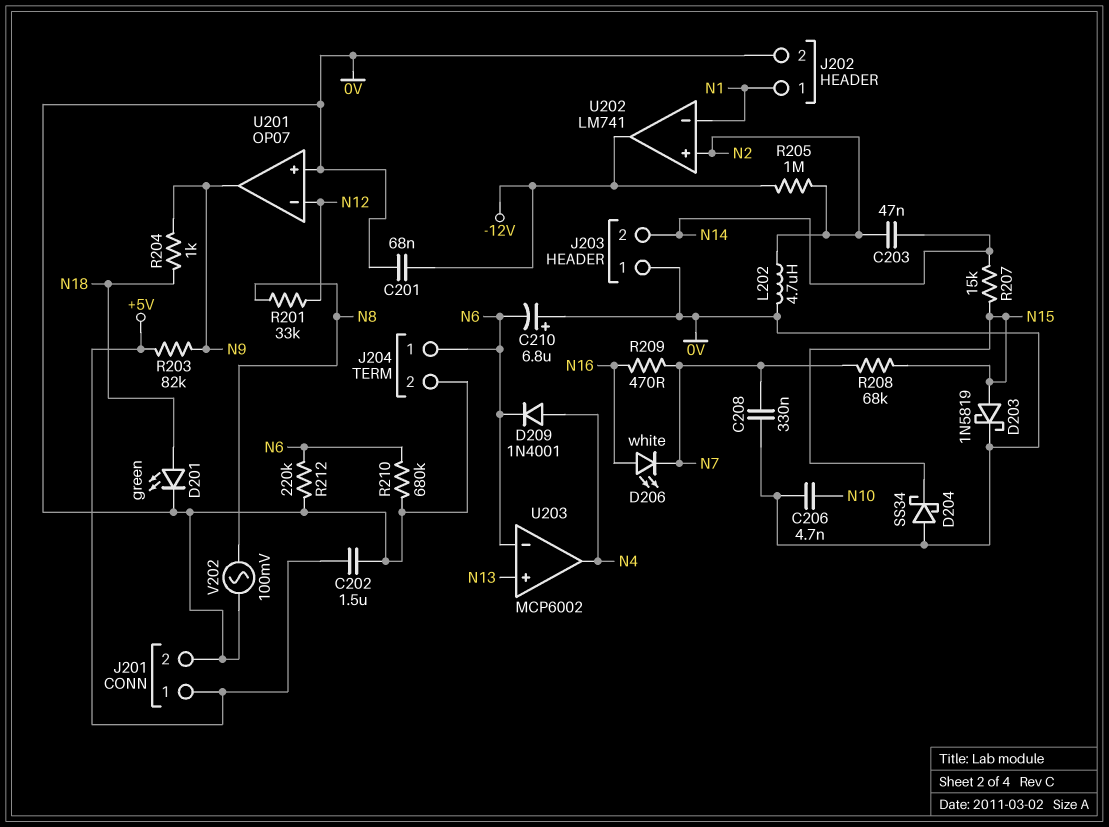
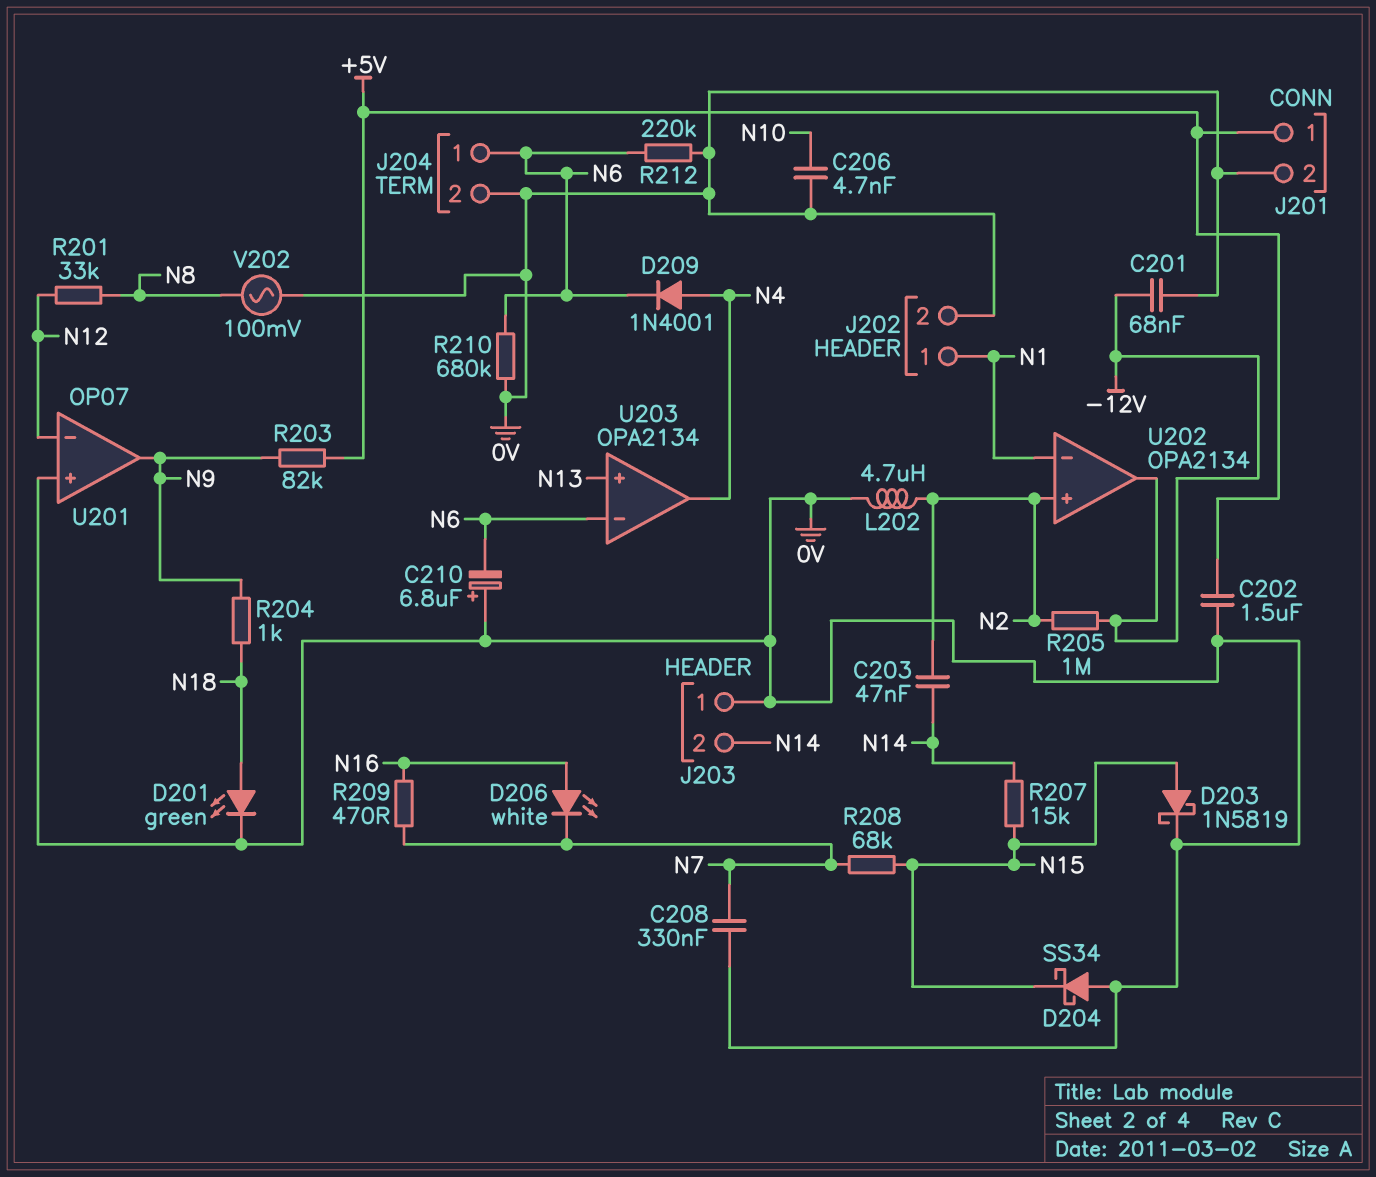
U202: LM741 -> OPA2134
U203: MCP6002 -> OPA2134

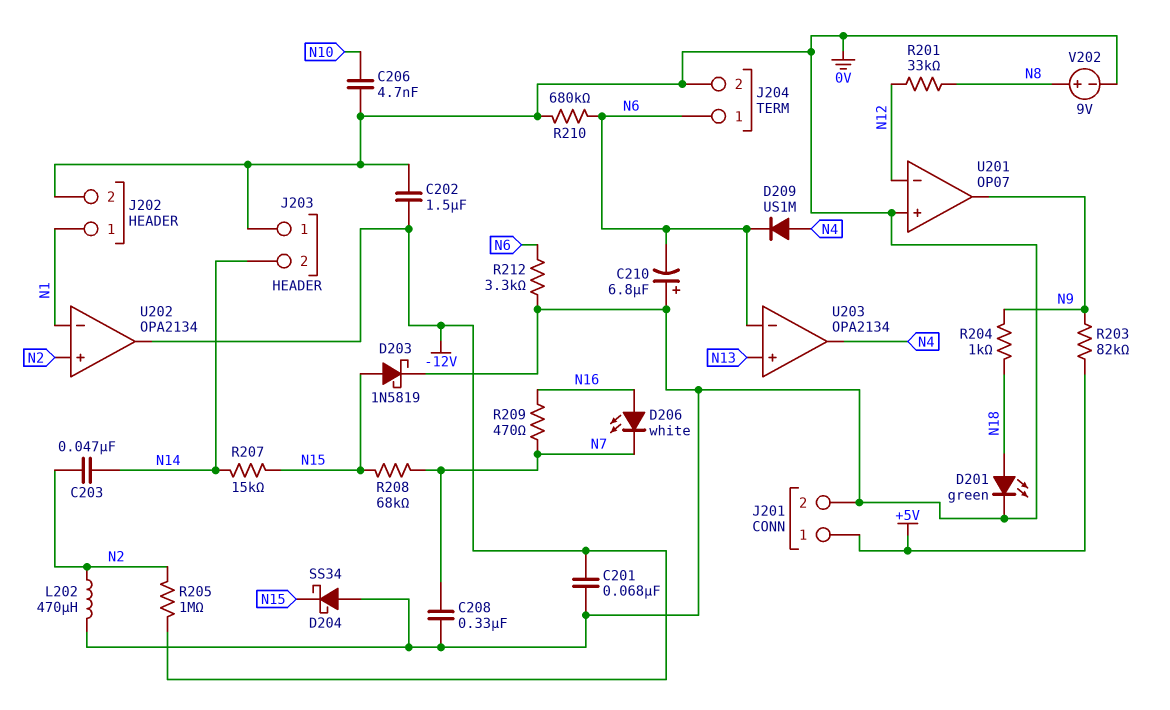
C202: 1.5uF (+5V, 0V) -> 1.5uF (-12V, 0V)
D209: diode 1N4001 (A N4, K N6) -> diode US1M (A N4, K N6)
L202: 4.7uH (0V, N2) -> 470uH (0V, N2)
R212: 220k (0V, N6) -> 3.3k (0V, N6)
V202: AC 100mV (0V, N8) -> 9V (plus N8, minus 0V)

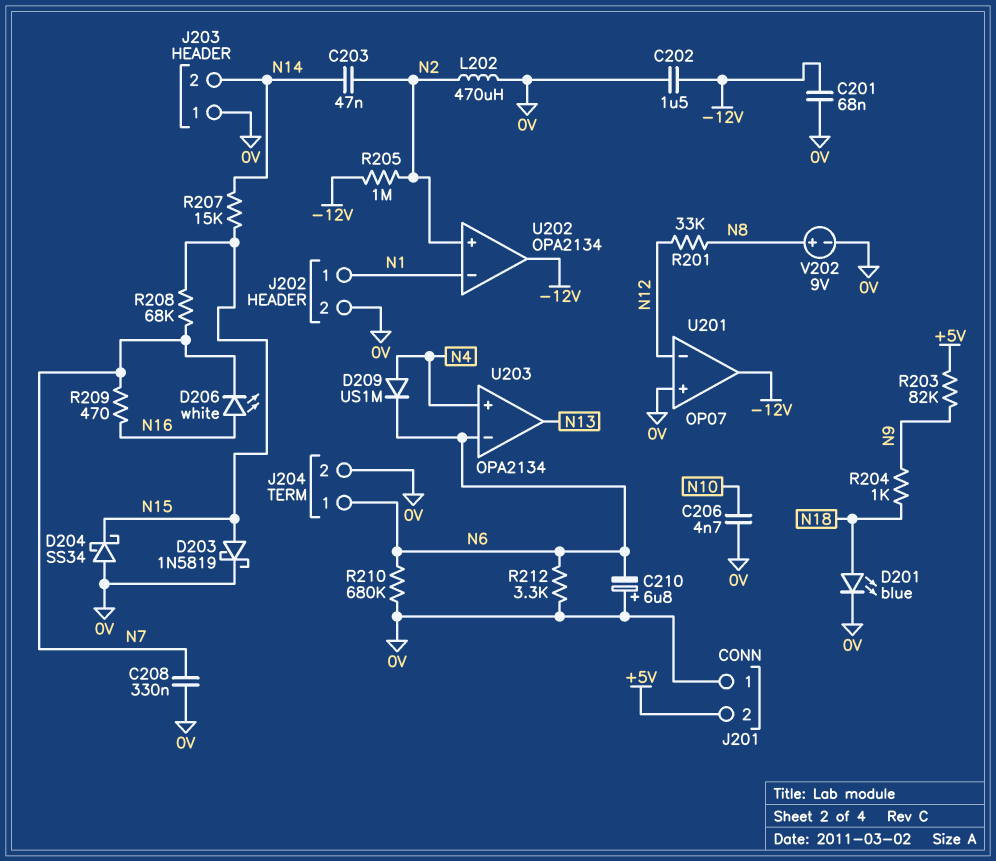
D201: LED green (A N18, K 0V) -> LED blue (A N18, K 0V)
J201 pin 1: +5V -> 0V
J201 pin 2: 0V -> +5V
U201 pin out: N9 -> -12V
U203 pin in+: N13 -> N4
U203 pin out: N4 -> N13

